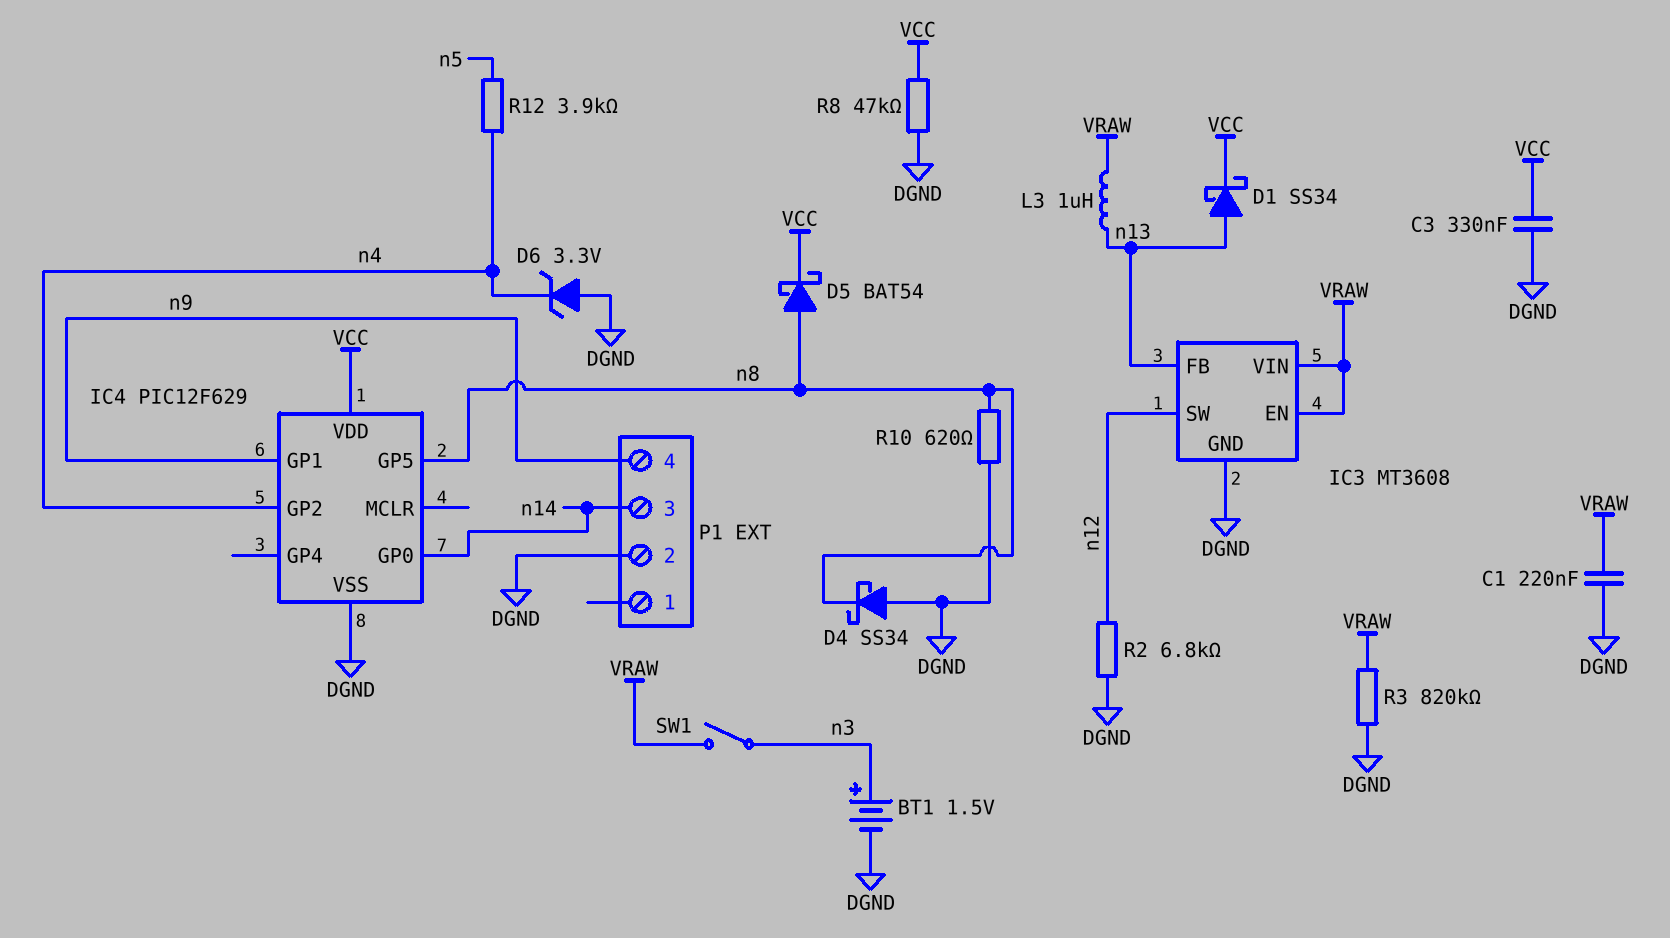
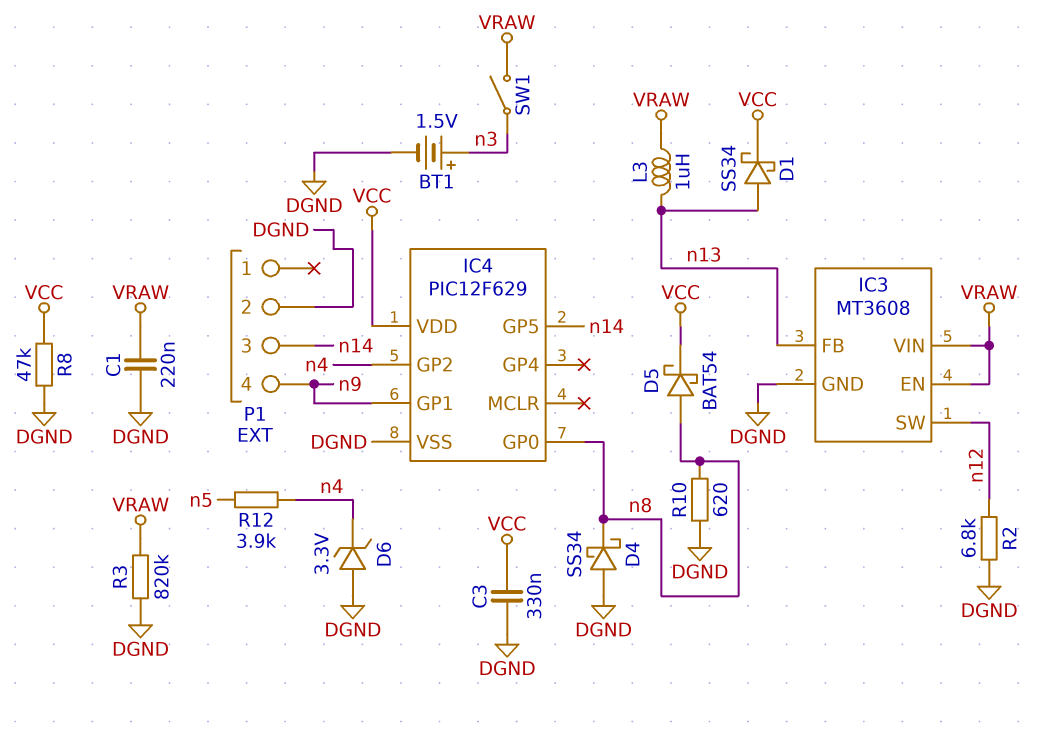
IC4 pin GP0: n14 -> n8
IC4 pin GP5: n8 -> n14

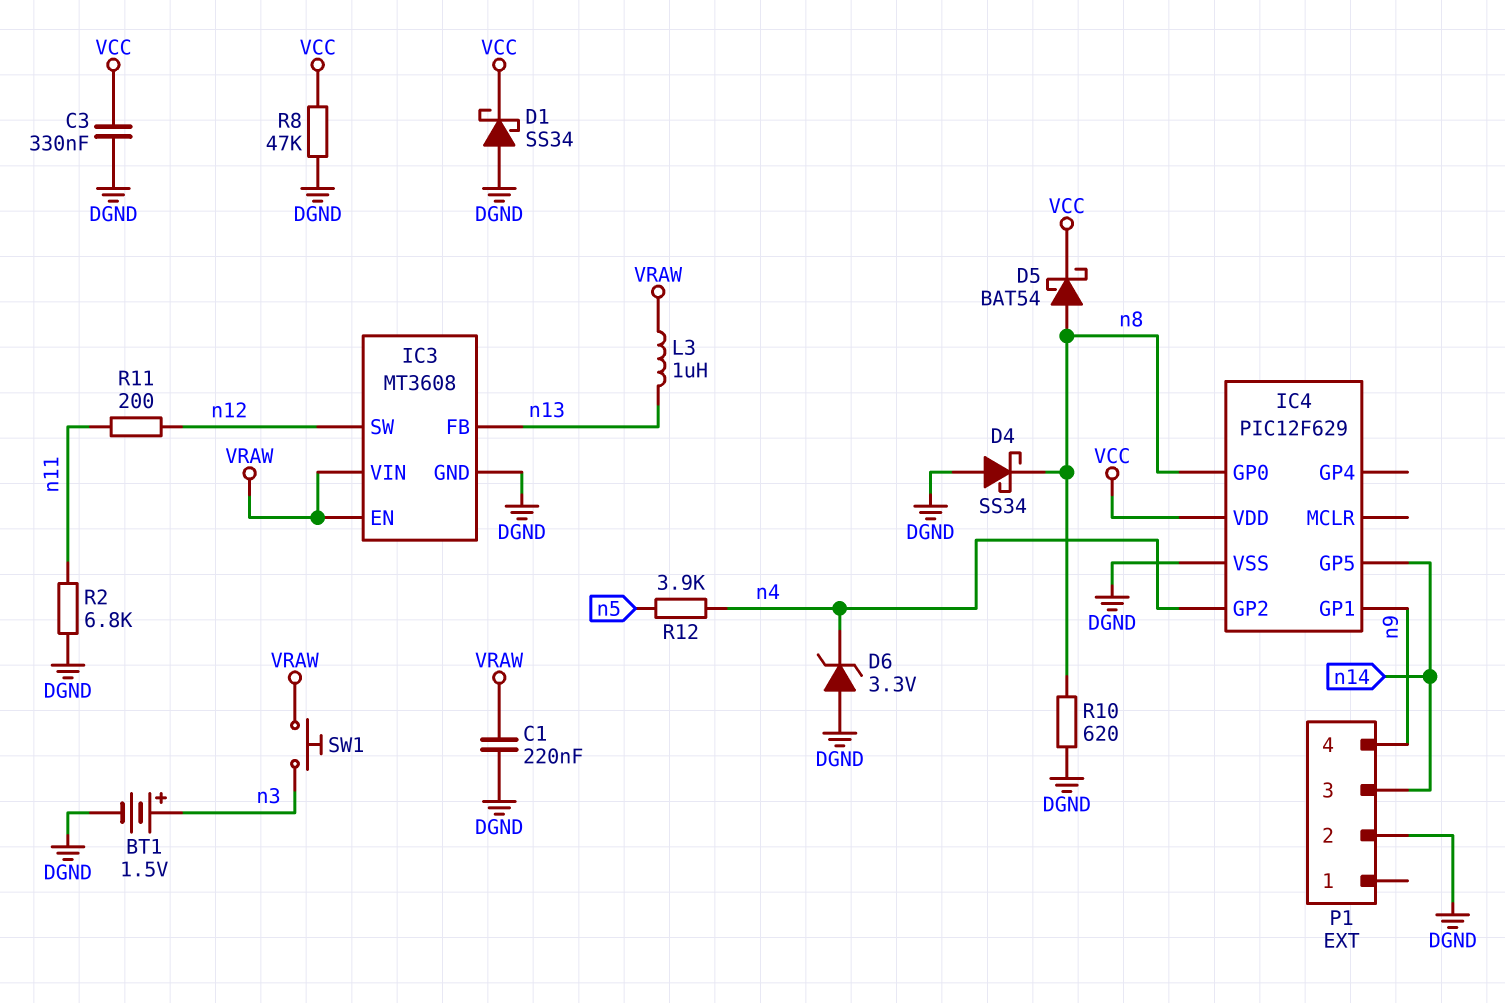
D1: schottky SS34 (A n13, K VCC) -> schottky SS34 (A DGND, K VCC)
R2: 6.8k (DGND, n12) -> 6.8k (DGND, n11)
R3: 820k (DGND, VRAW) -> none
R11: none -> 200 (n11, n12)
SW1: switch (VRAW, n3) -> button (VRAW, n3)

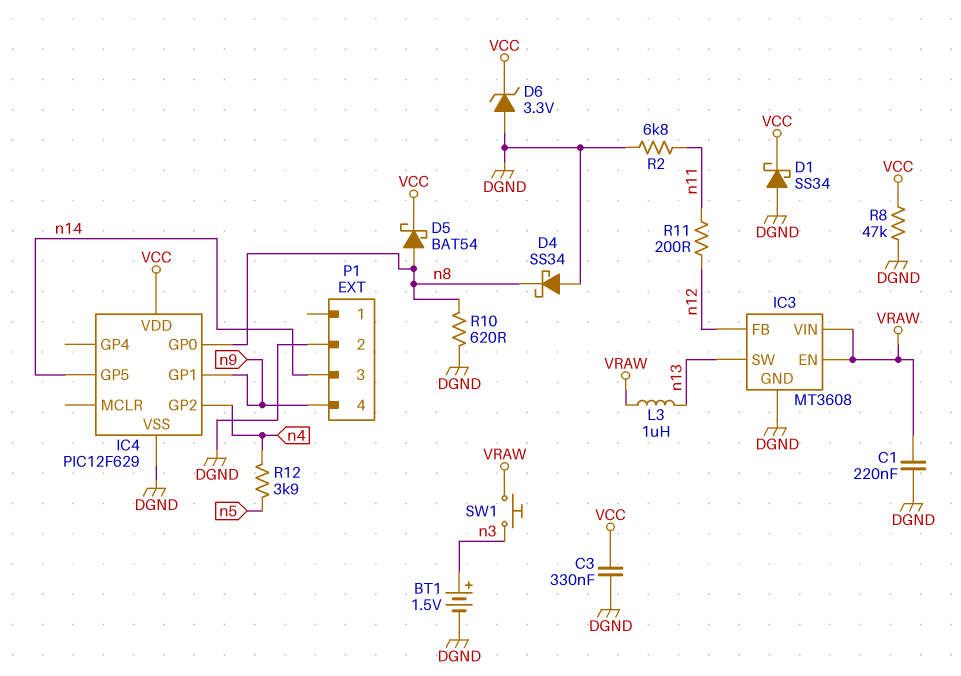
D6: zener 3.3V (A DGND, K n4) -> zener 3.3V (A DGND, K VCC)
IC3 pin FB: n13 -> n12
IC3 pin SW: n12 -> n13

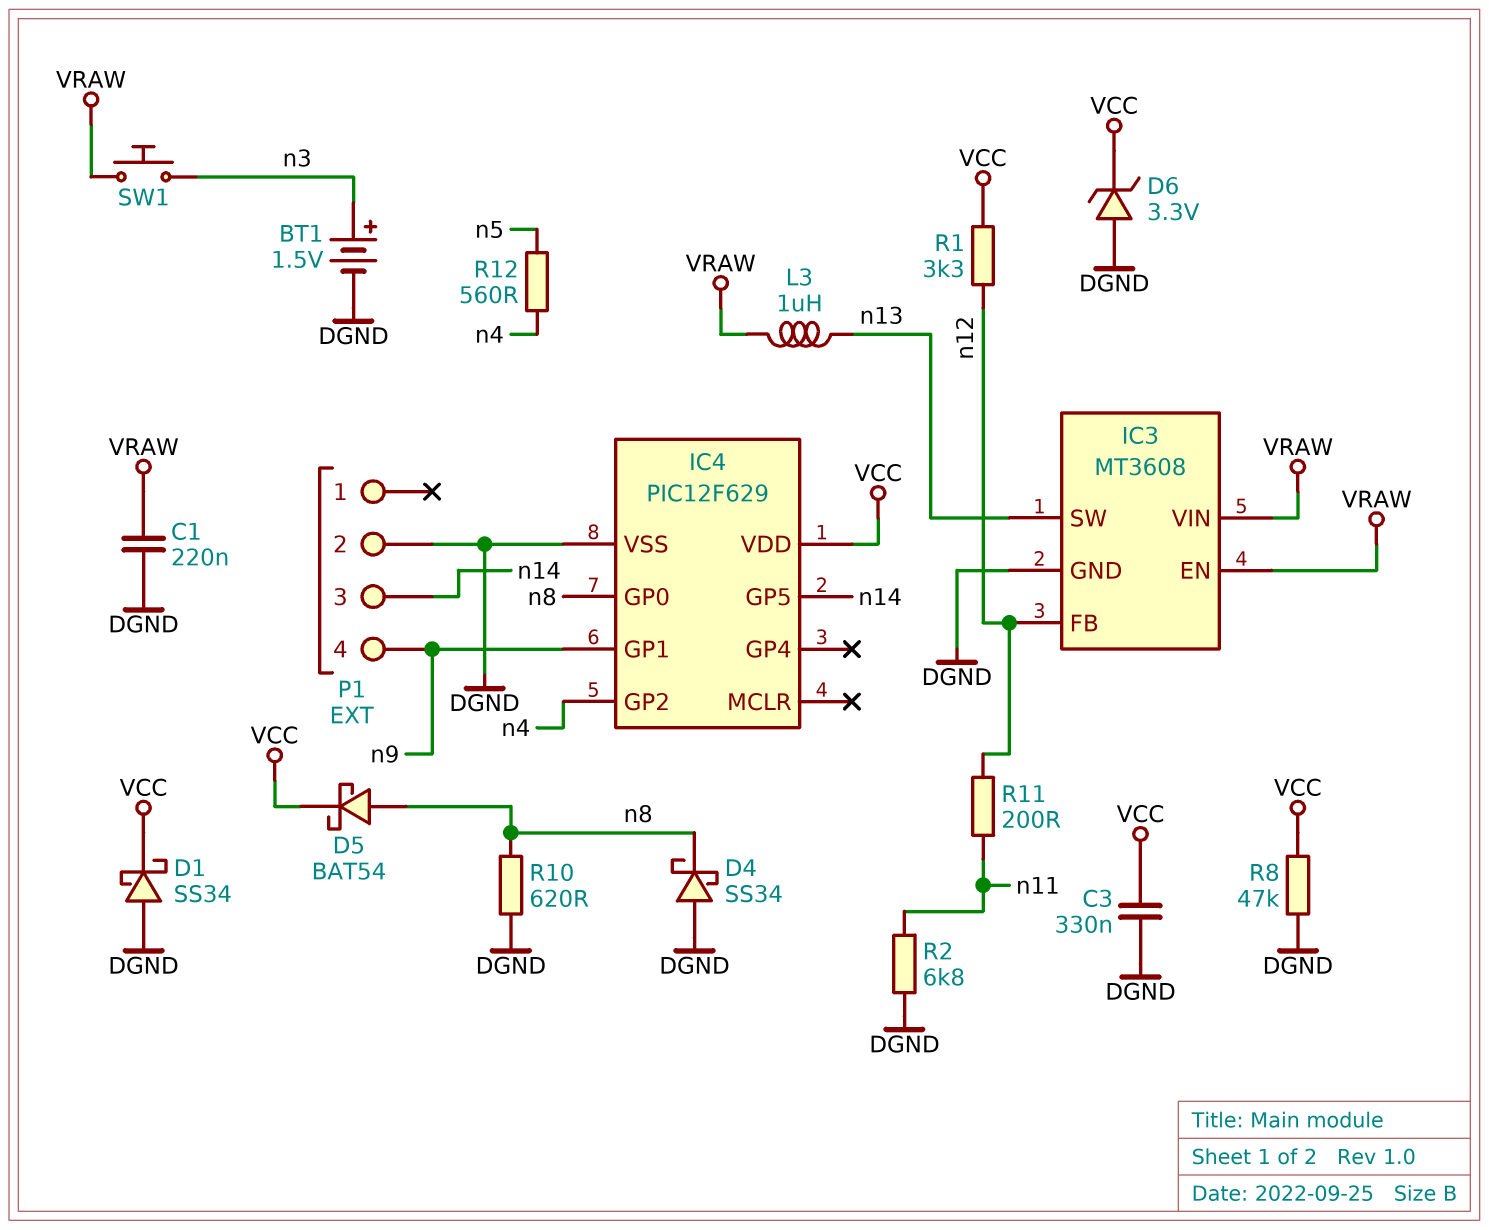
R1: none -> 3.3k (VCC, n12)
R12: 3.9k (n4, n5) -> 560 (n4, n5)

